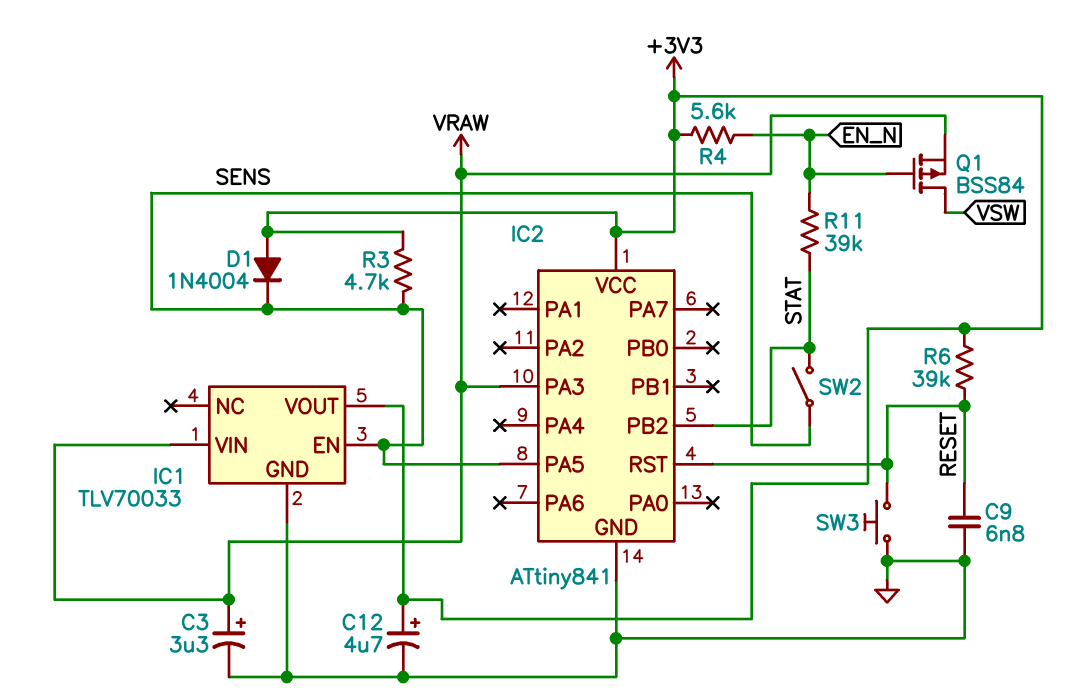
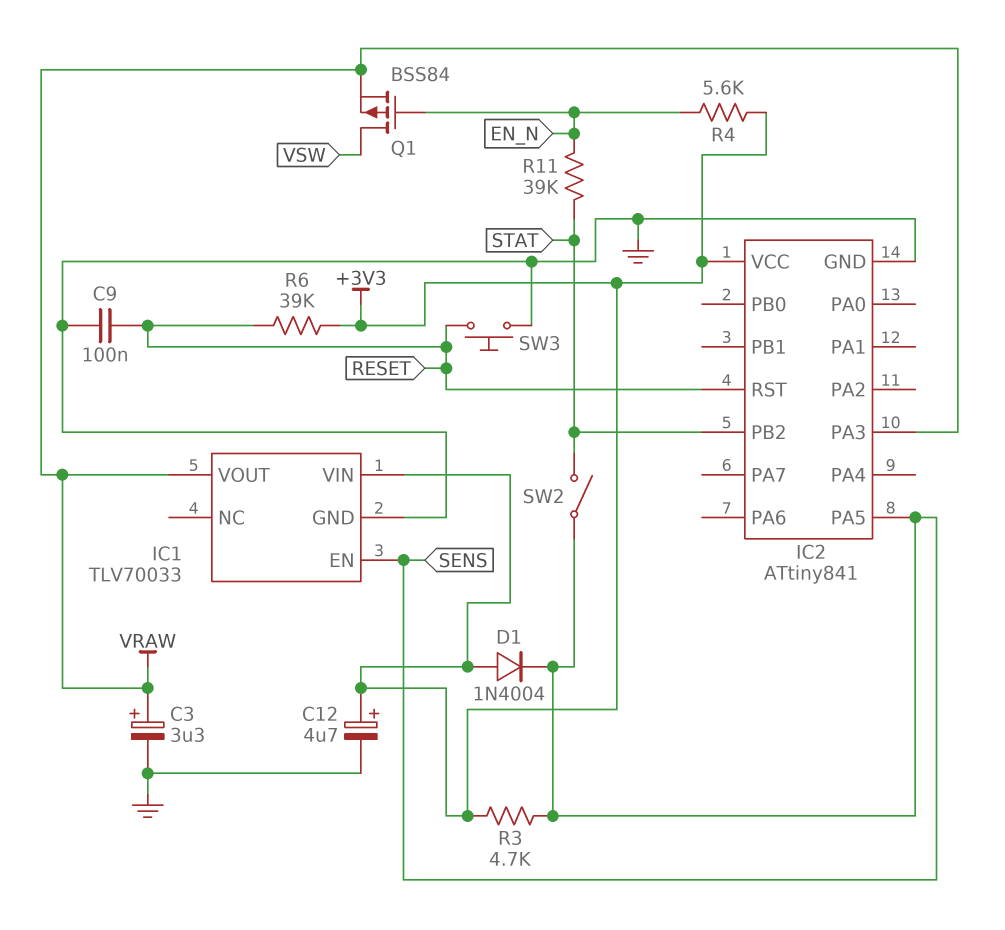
C9: 6.8nF (GND, RESET) -> 100nF (GND, RESET)
IC1 pin VIN: VRAW -> +3V3
IC1 pin VOUT: +3V3 -> VRAW

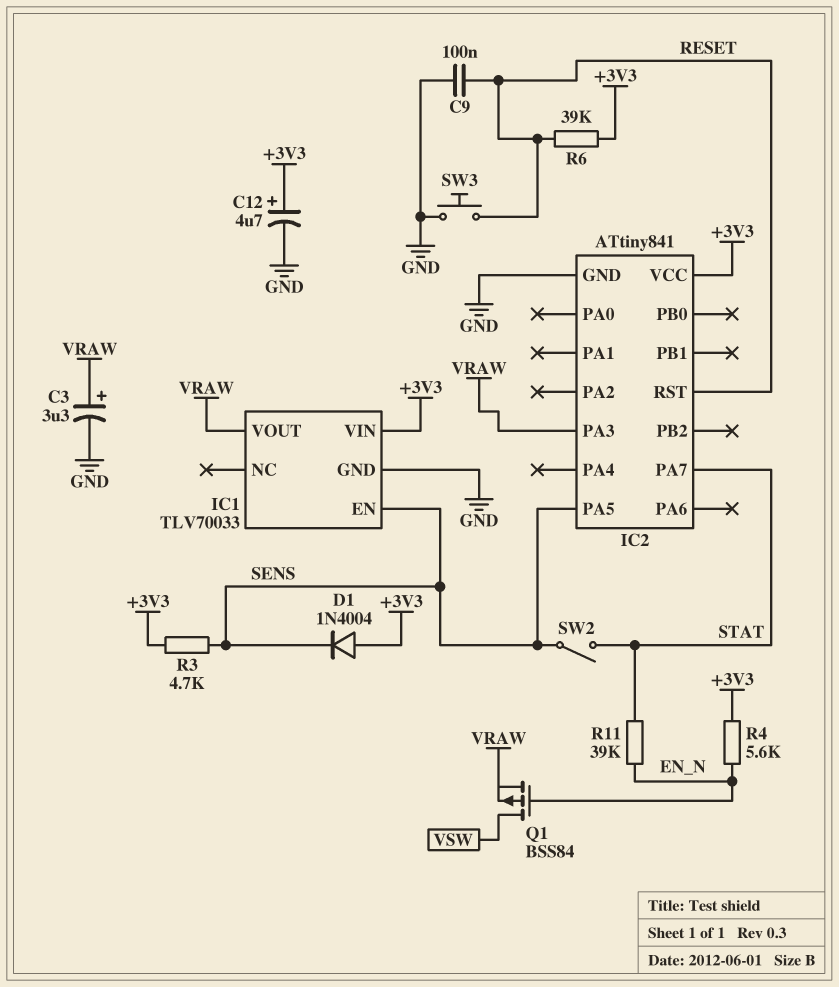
IC2 pin PA7: none -> STAT
IC2 pin PB2: STAT -> none

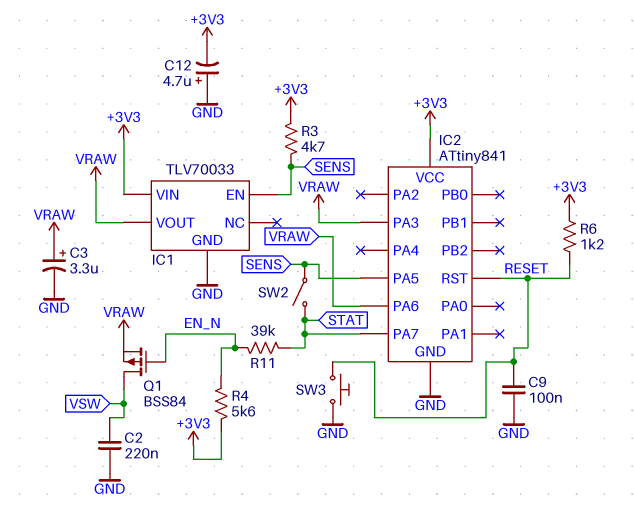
C2: none -> 220nF (GND, VSW)
C12: 4.7uF (plus +3V3, minus GND) -> 4.7uF (plus GND, minus +3V3)
D1: diode 1N4004 (A +3V3, K SENS) -> none
IC2 pin PA6: none -> VRAW
R6: 39k (+3V3, RESET) -> 1.2k (+3V3, RESET)

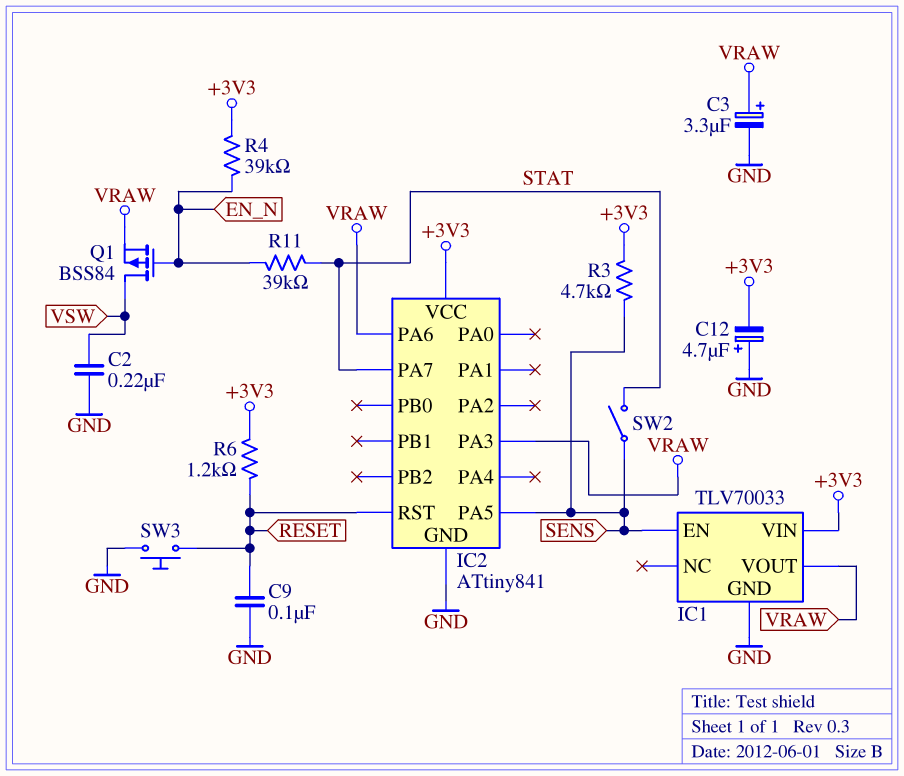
R4: 5.6k (+3V3, EN_N) -> 39k (+3V3, EN_N)

